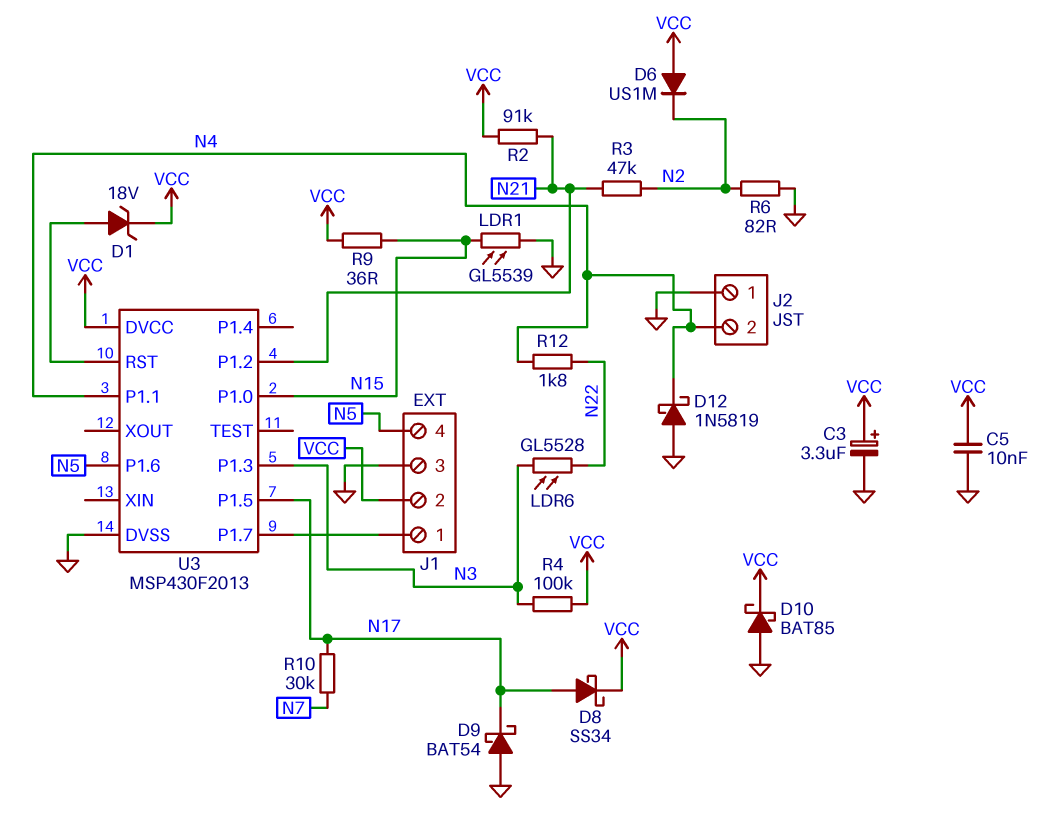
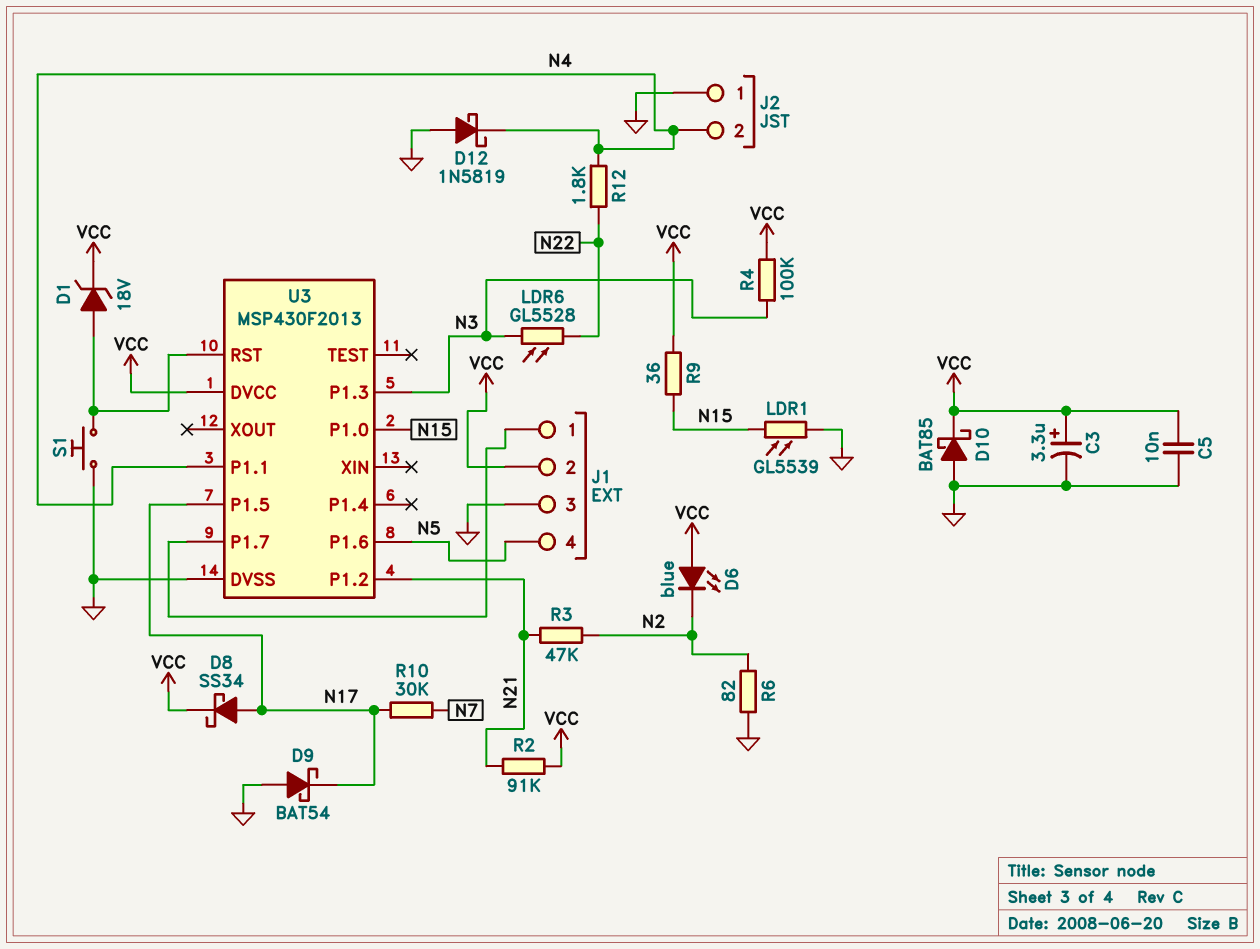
D6: diode US1M (A VCC, K N2) -> LED blue (A VCC, K N2)
S1: none -> button (GND, U3/RST)

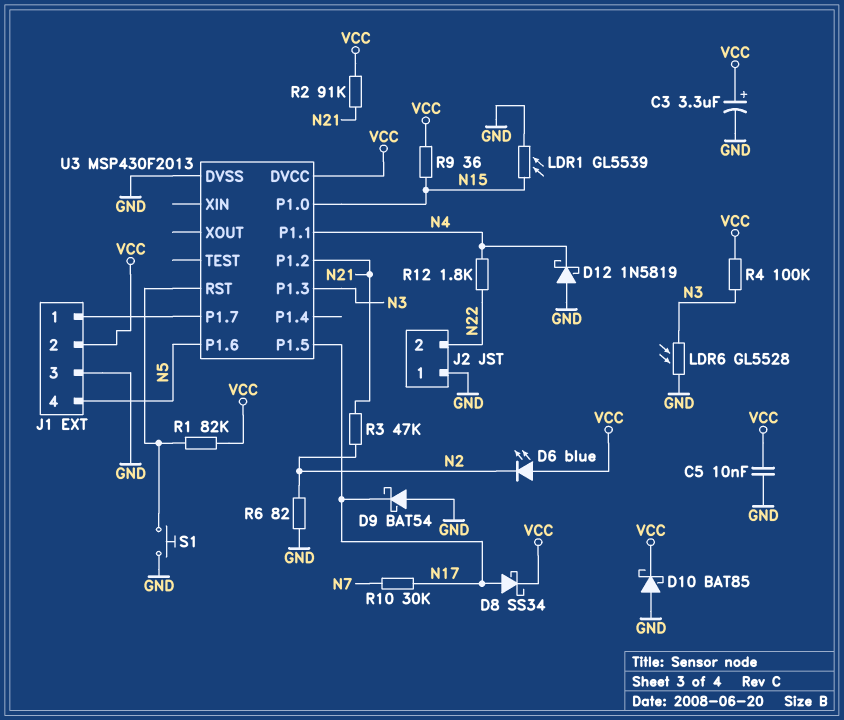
D1: zener 18V (A U3/RST, K VCC) -> none
J2 pin 2: N4 -> N22
LDR6: GL5528 (N3, N22) -> GL5528 (GND, N3)
R1: none -> 82k (U3/RST, VCC)

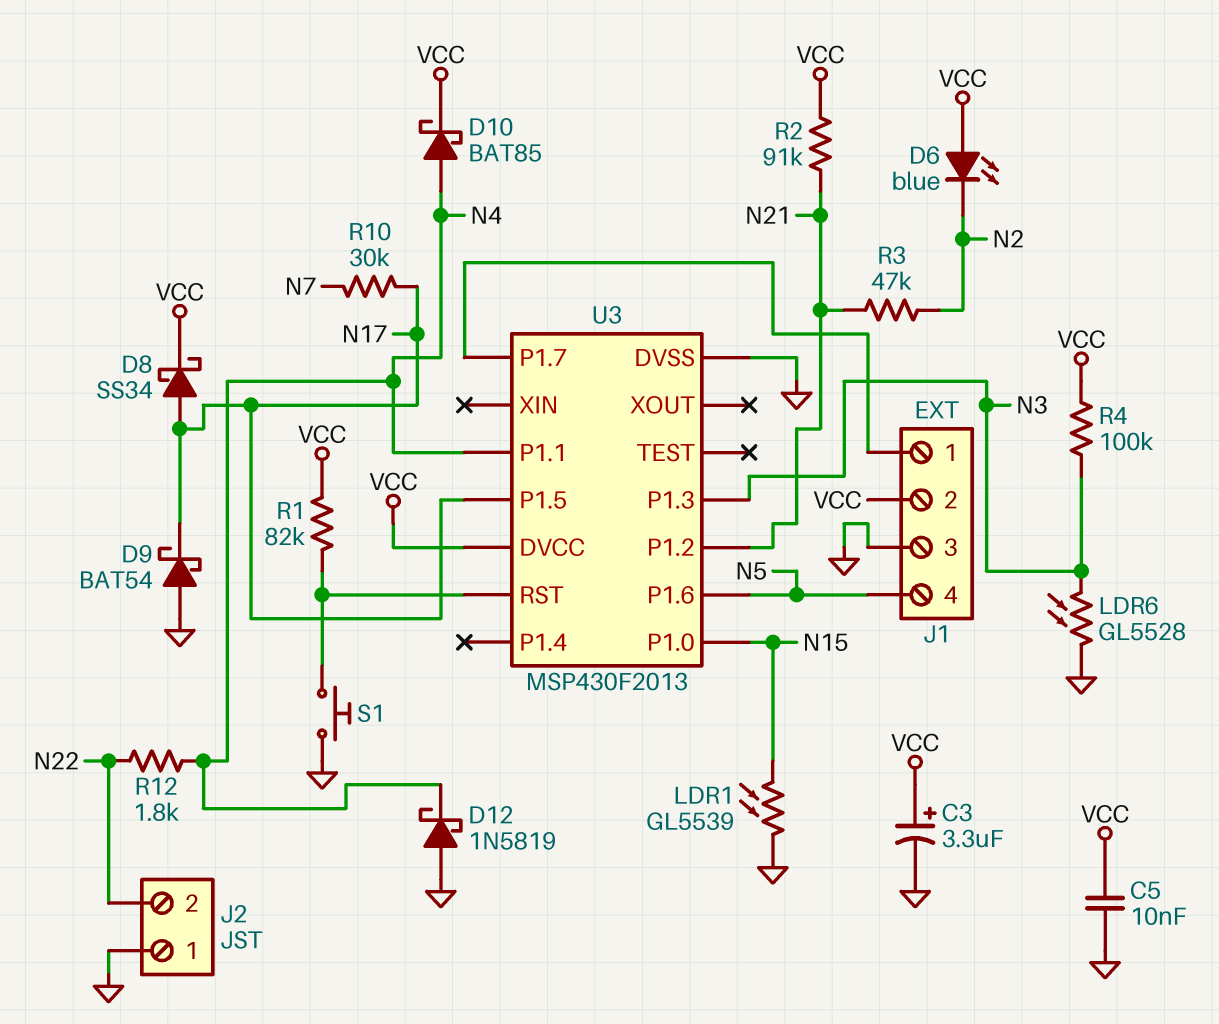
D10: schottky BAT85 (A GND, K VCC) -> schottky BAT85 (A N4, K VCC)
R6: 82 (GND, N2) -> none
R9: 36 (N15, VCC) -> none

